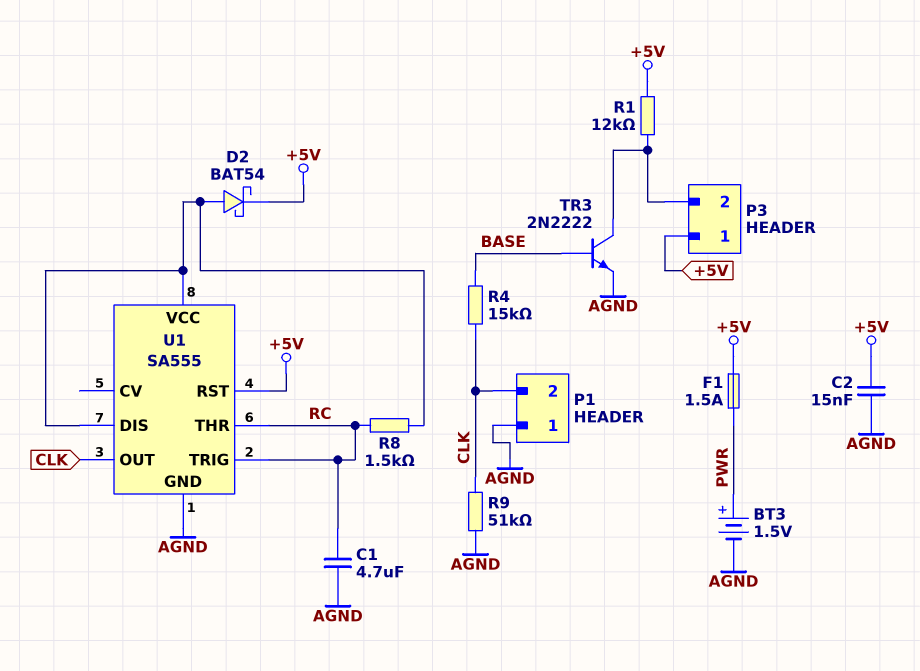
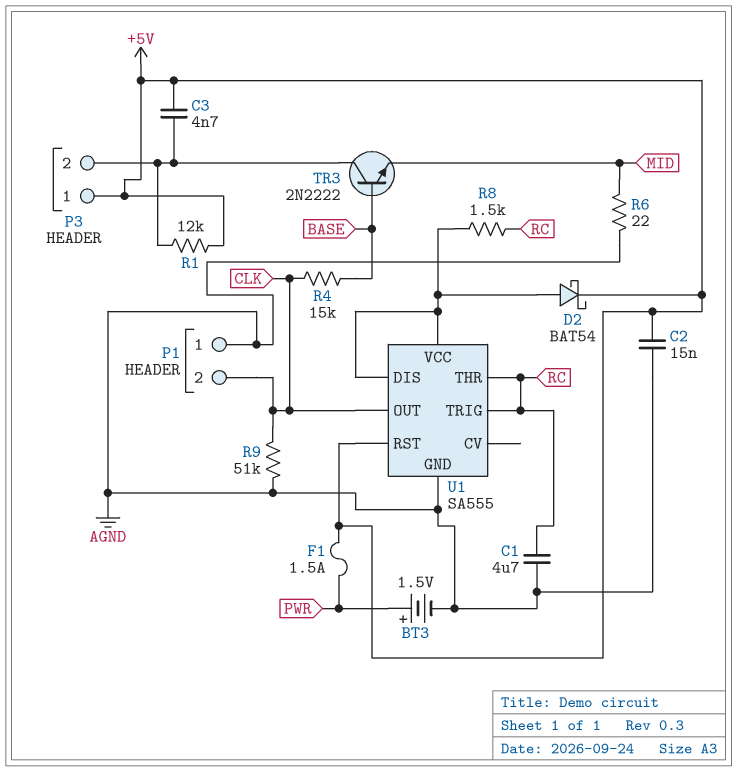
C3: none -> 4.7nF (+5V, P3/2)
R6: none -> 22 (AGND, MID)
TR3: NPN 2N2222 (B BASE, C P3/2, E AGND) -> NPN 2N2222 (B BASE, C P3/2, E MID)

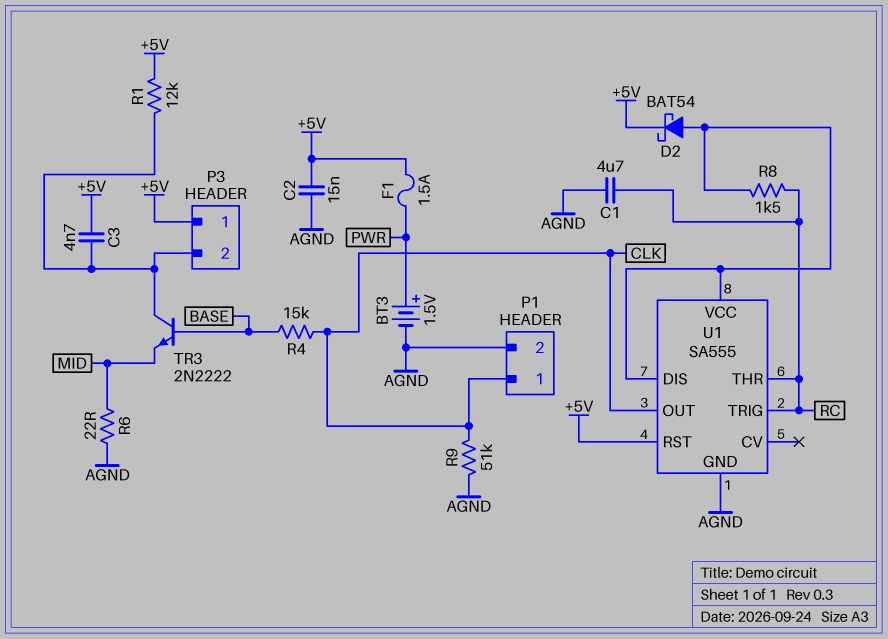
P1 pin 1: AGND -> CLK
P1 pin 2: CLK -> AGND

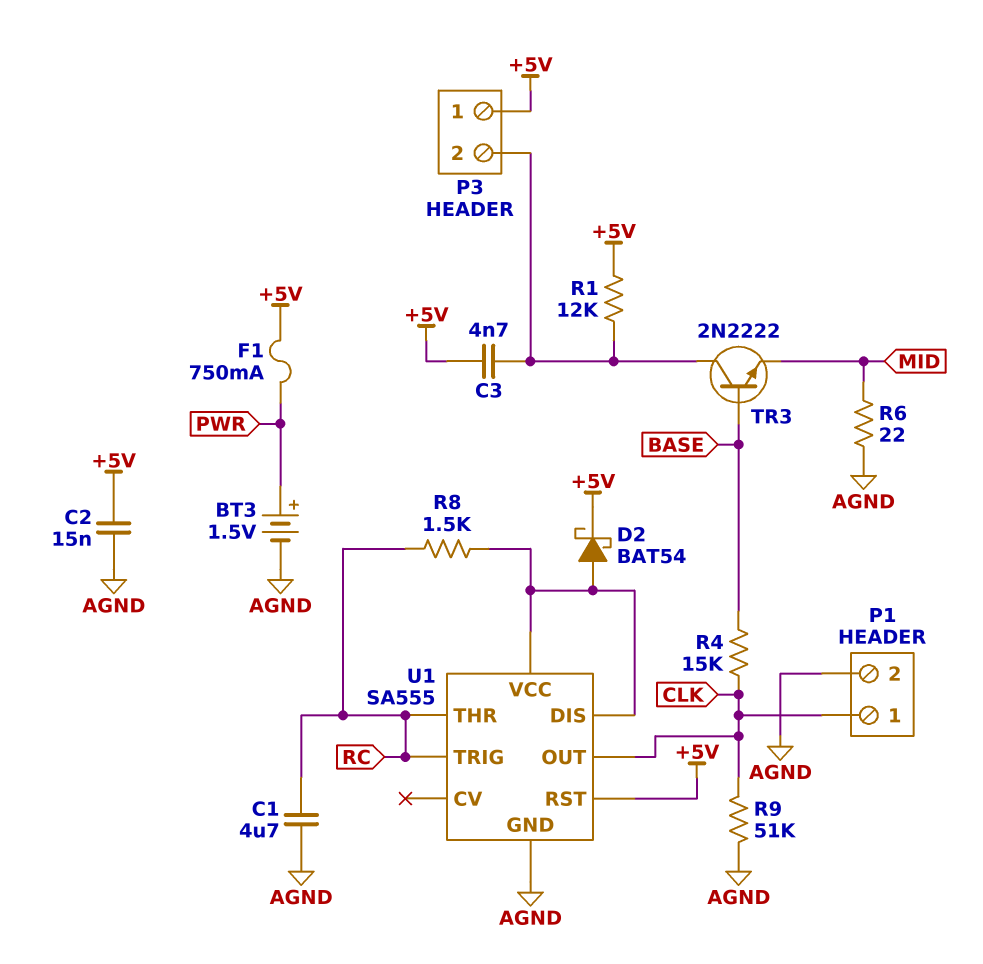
F1: 1.5A (+5V, PWR) -> 750mA (+5V, PWR)

